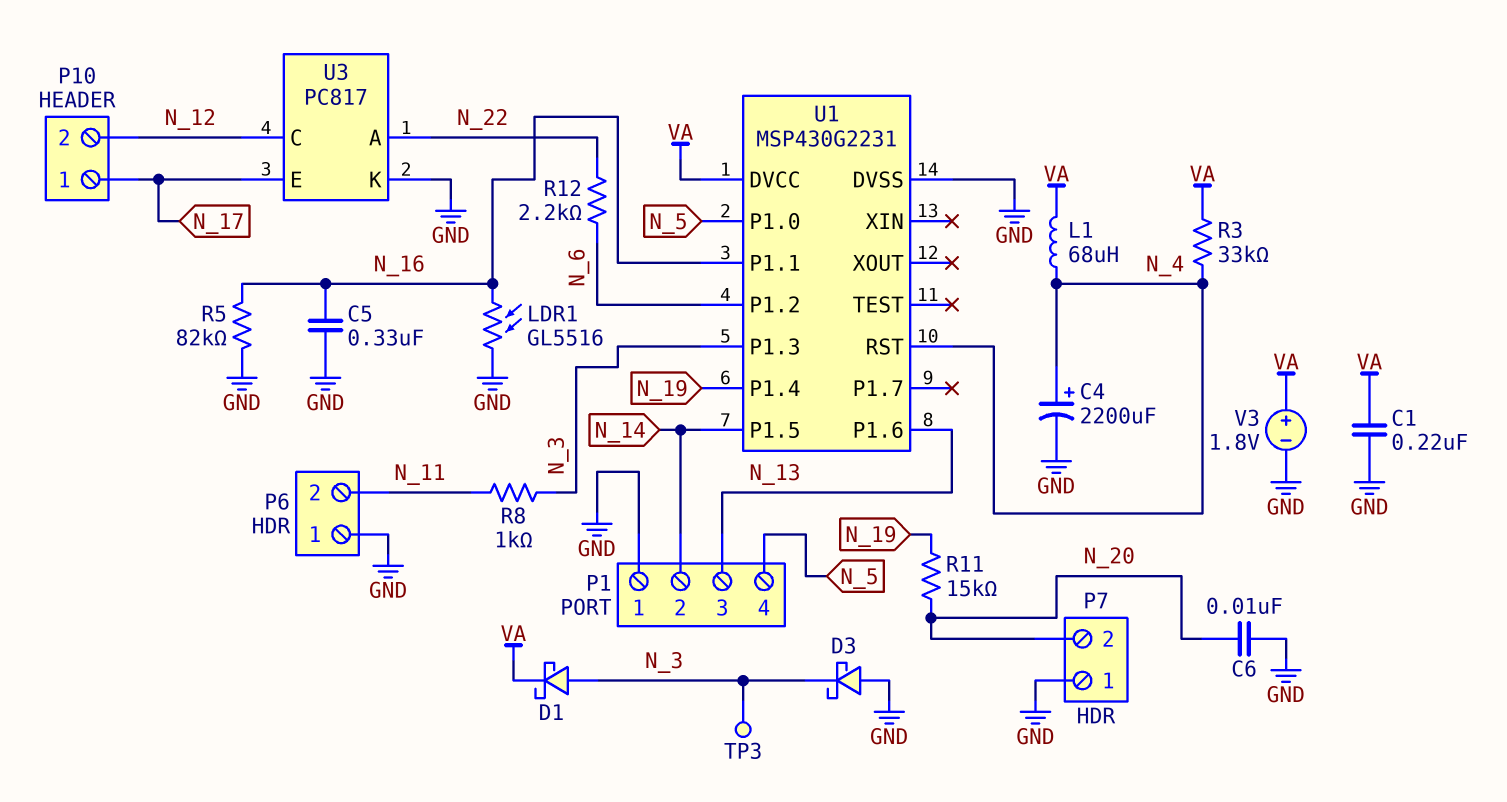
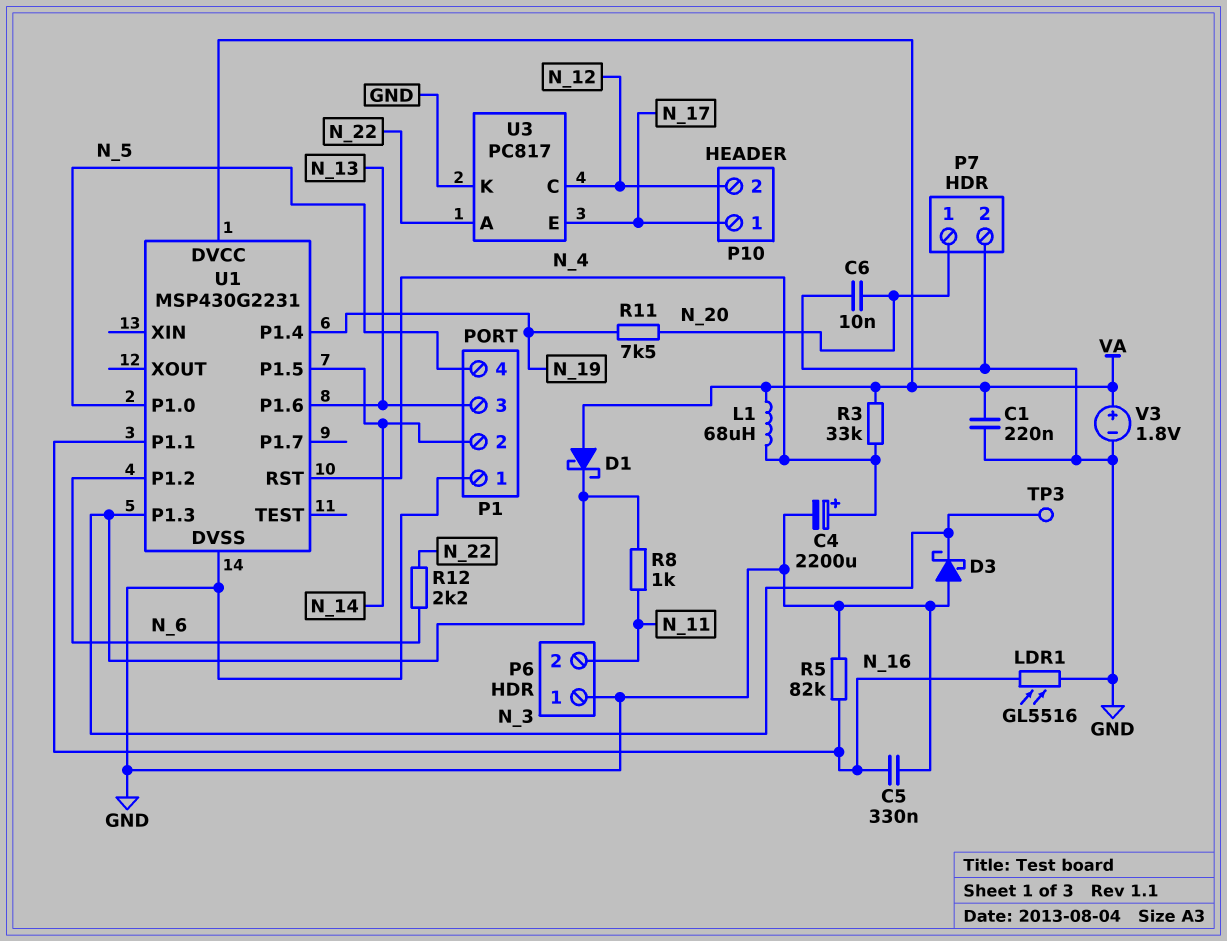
D1: schottky (A N_3, K VA) -> schottky (A VA, K N_3)
P7 pin 1: GND -> N_20
P7 pin 2: N_20 -> GND
R11: 15k (N_19, N_20) -> 7.5k (N_19, N_20)

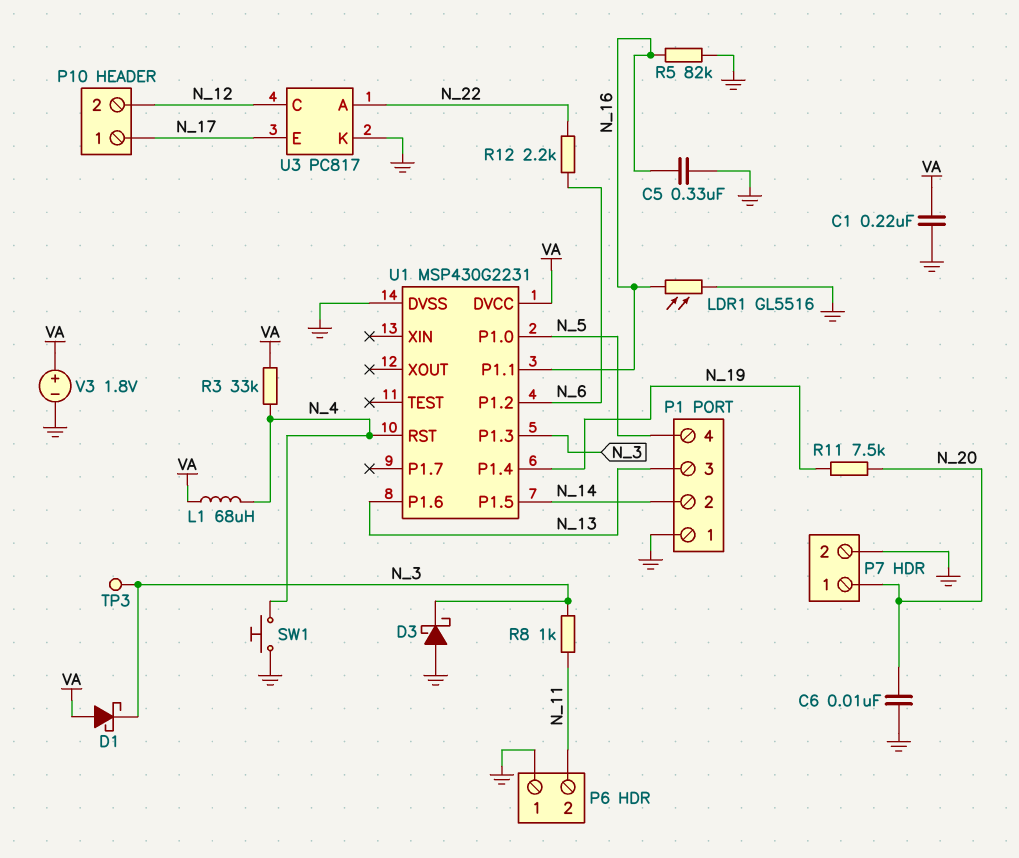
C4: 2200uF (plus N_4, minus GND) -> none
SW1: none -> button (GND, N_4)

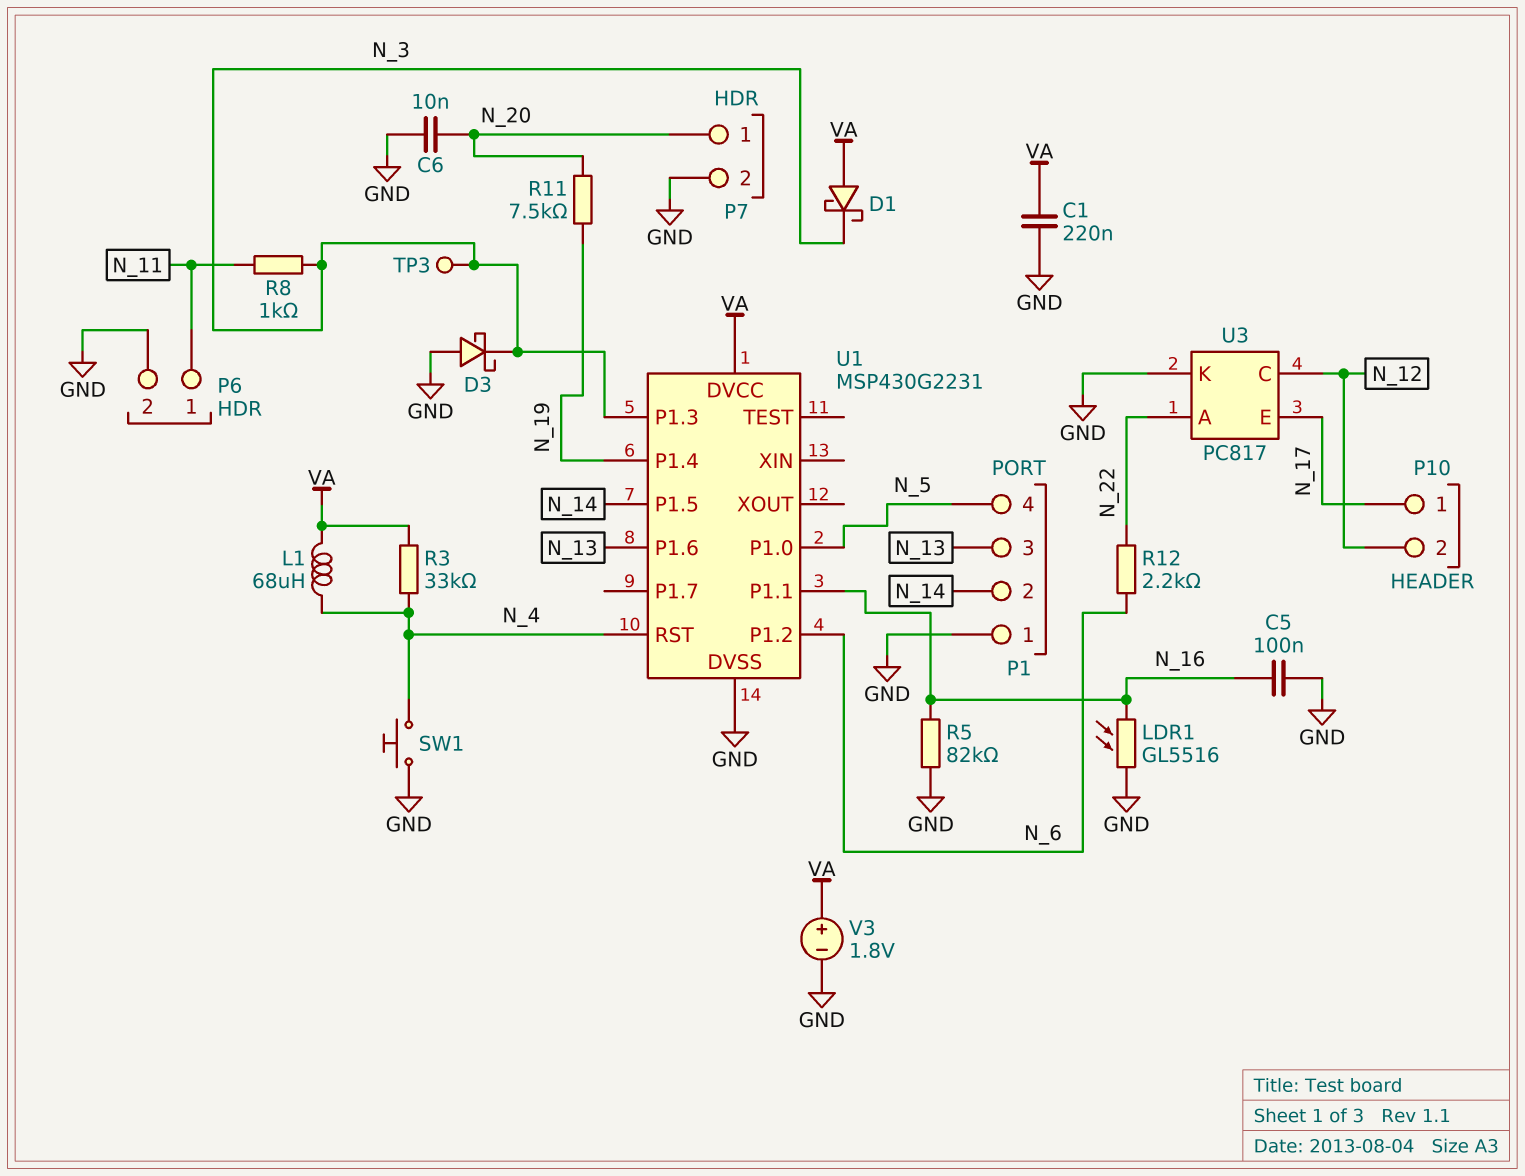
C5: 330nF (GND, N_16) -> 100nF (GND, N_16)
P6 pin 1: GND -> N_11
P6 pin 2: N_11 -> GND

